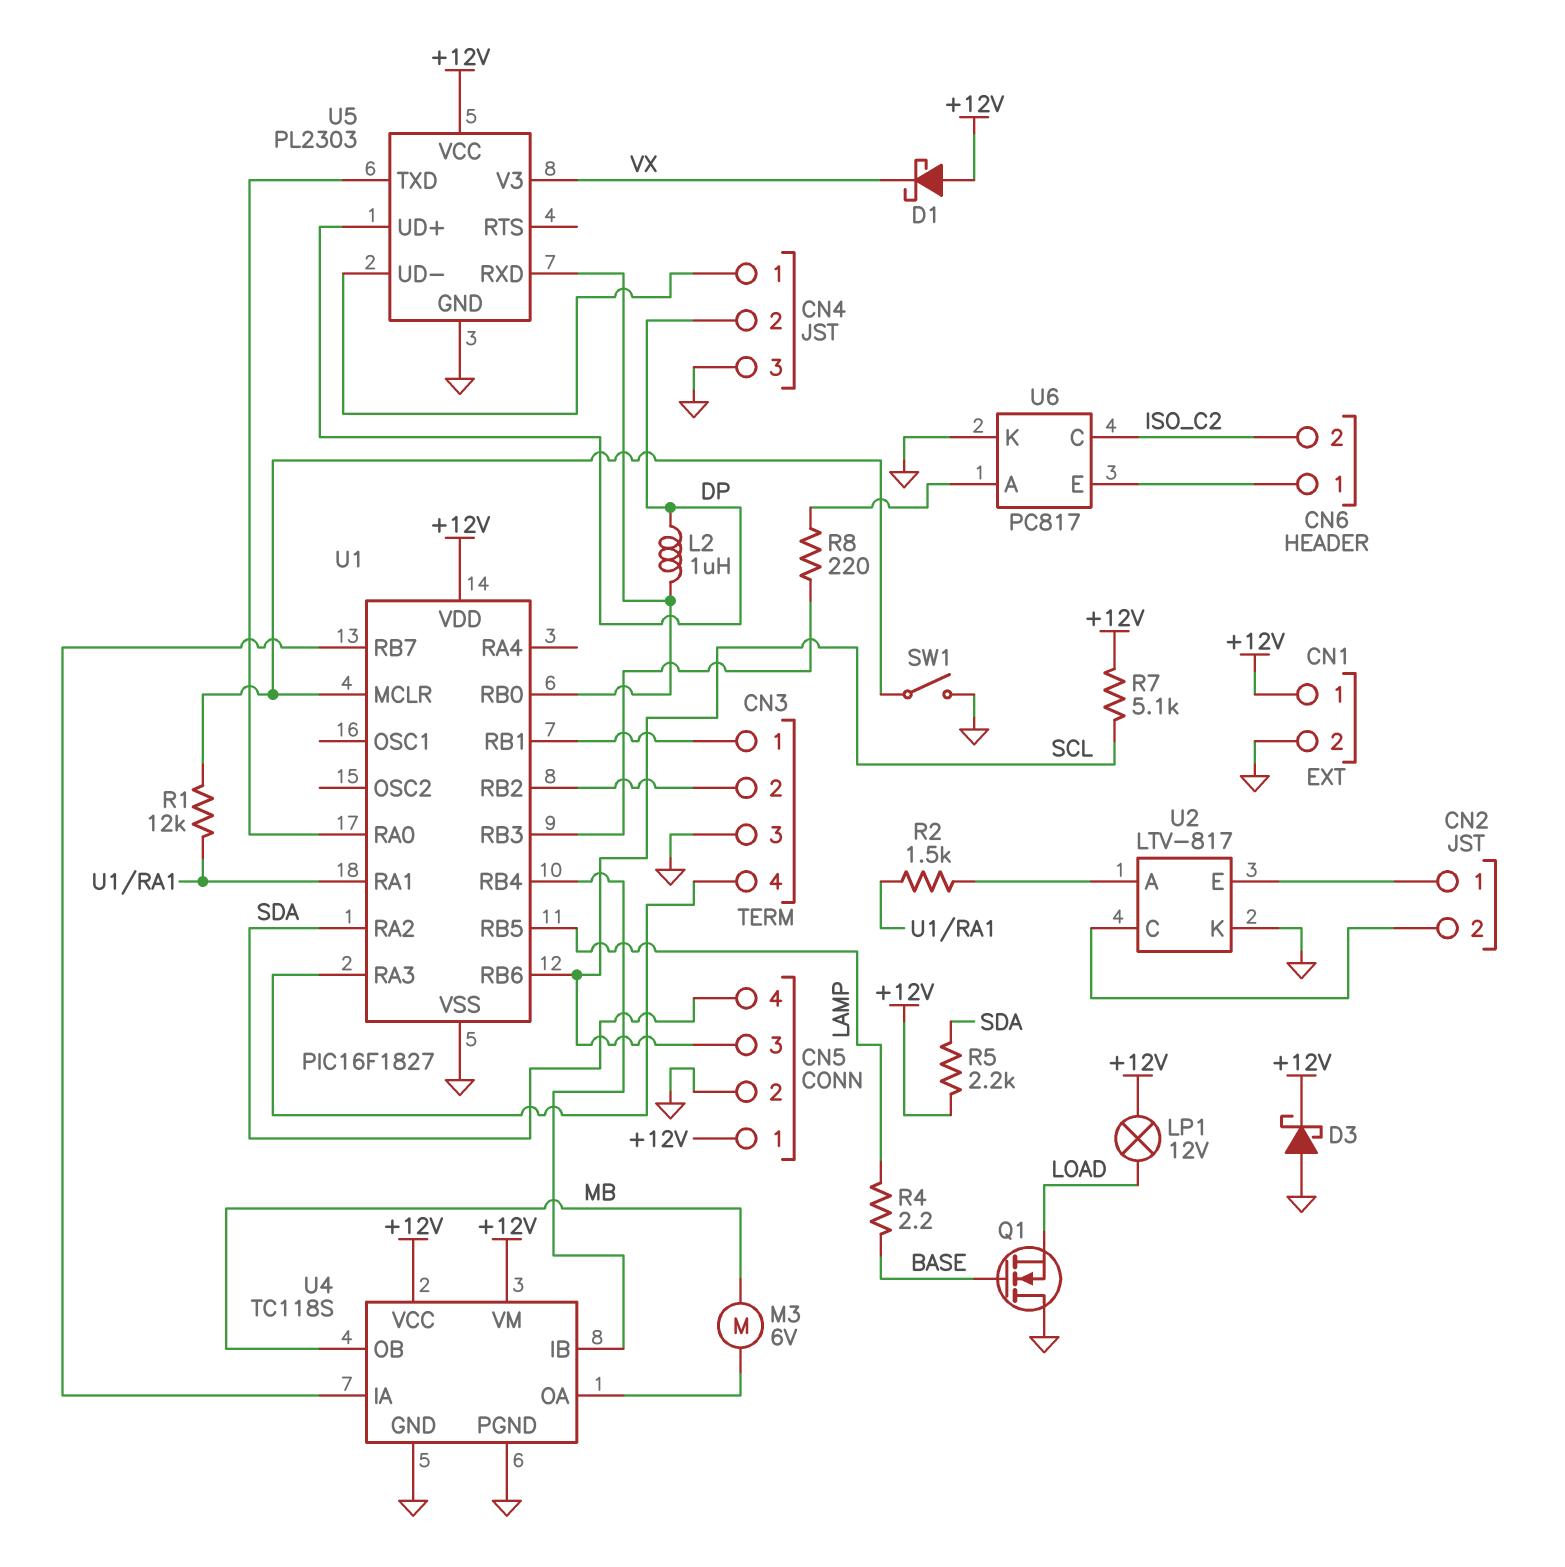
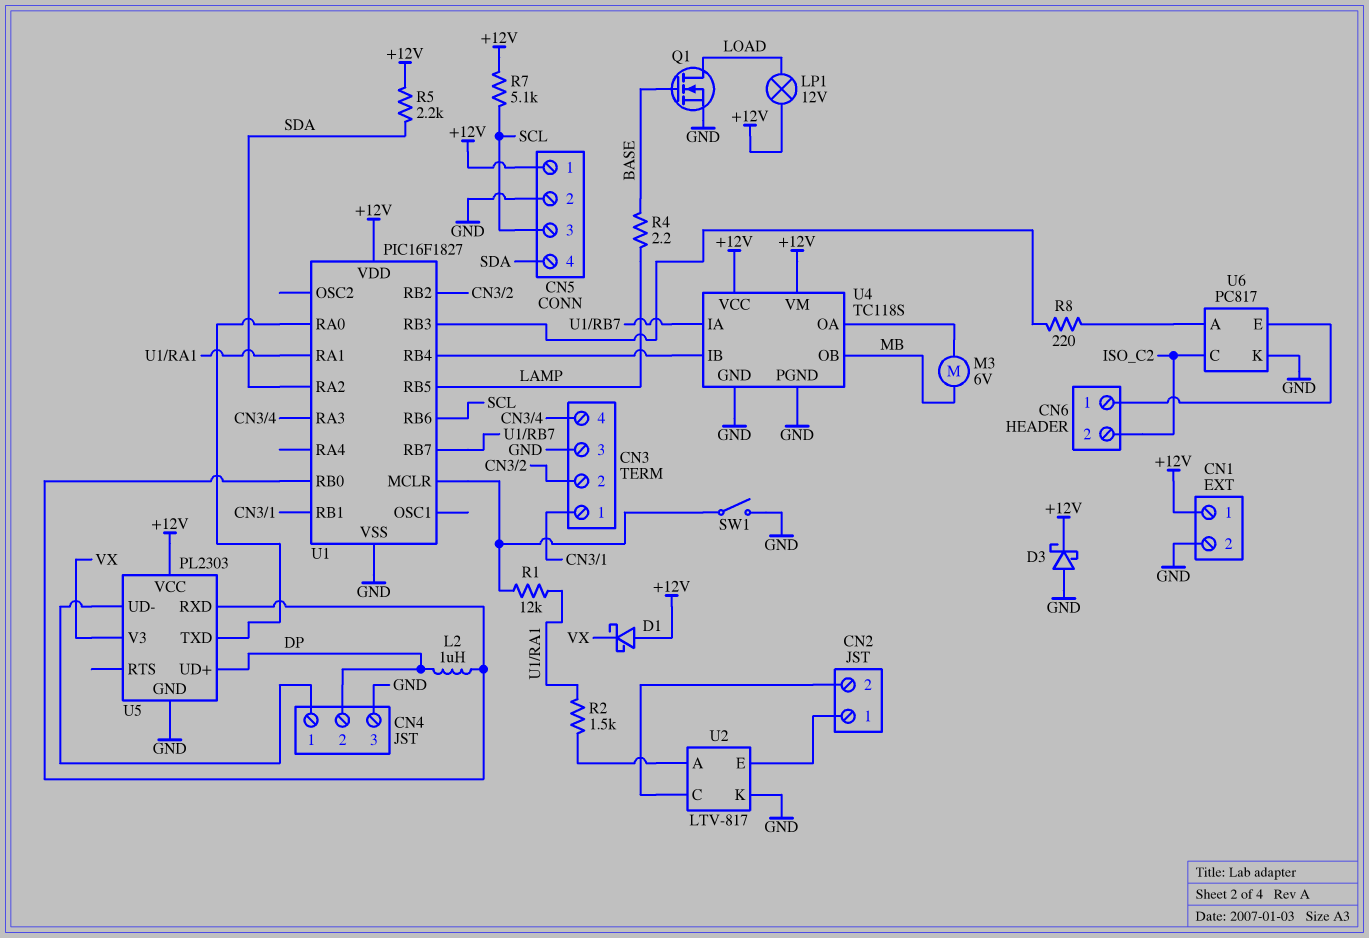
Q1: NMOS (G BASE, D GND, S LOAD) -> NMOS (G BASE, D LOAD, S GND)

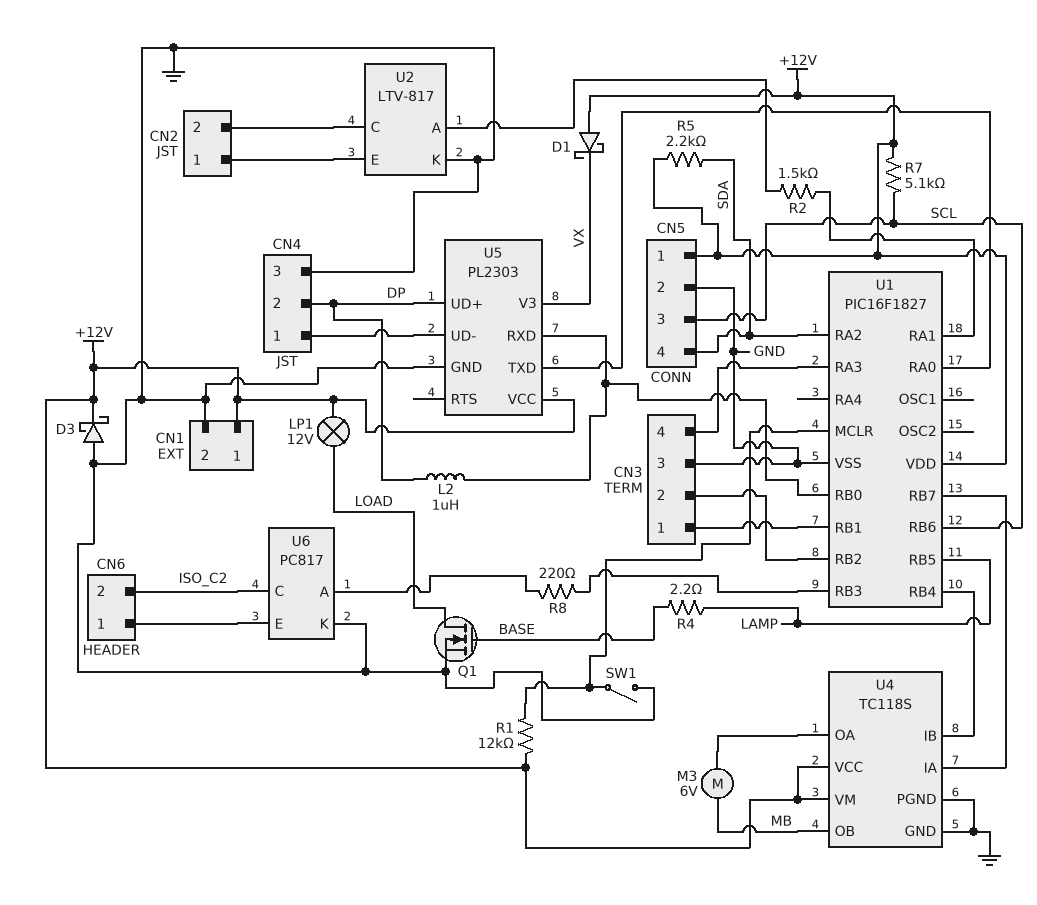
R1: 12k (U1/MCLR, U1/RA1) -> 12k (+12V, U1/MCLR)

